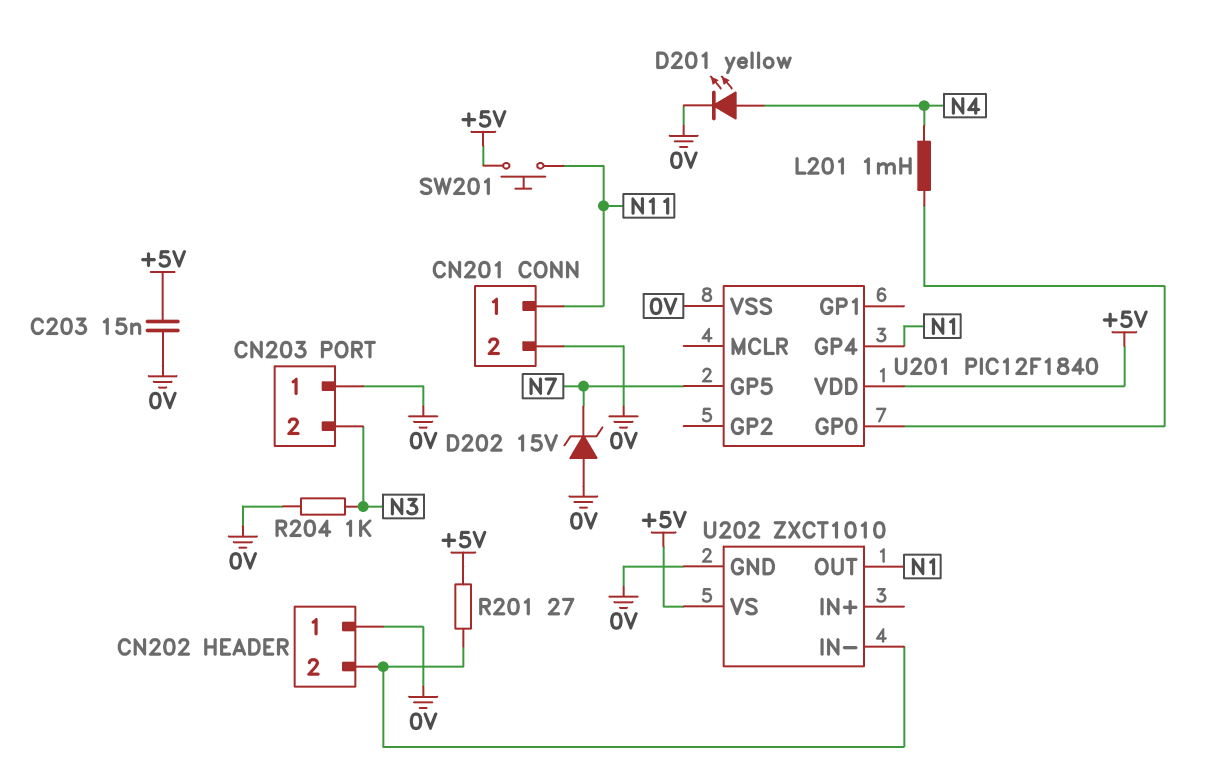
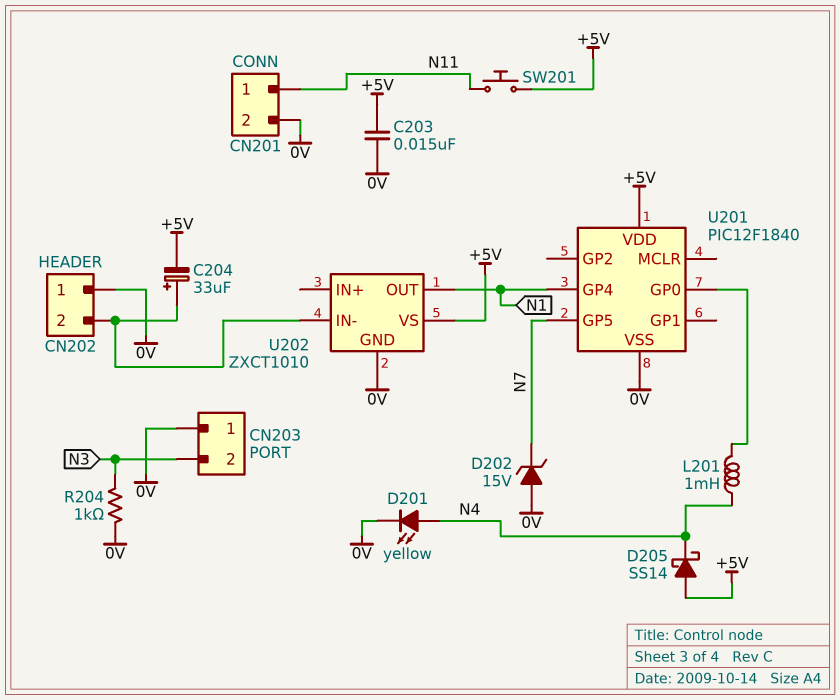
C204: none -> 33uF (plus CN202/2, minus +5V)
D205: none -> schottky SS14 (A +5V, K N4)
R201: 27 (+5V, CN202/2) -> none

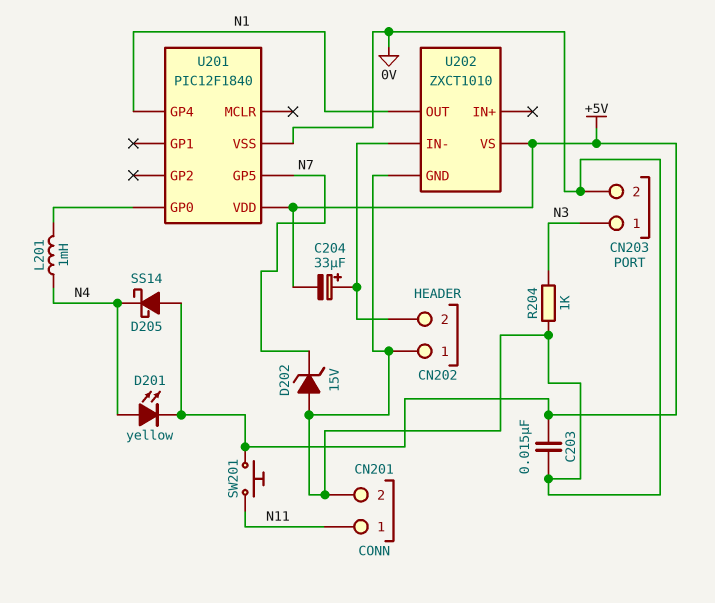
CN203 pin 1: 0V -> N3
CN203 pin 2: N3 -> 0V
D201: LED yellow (A N4, K 0V) -> LED yellow (A N4, K +5V)

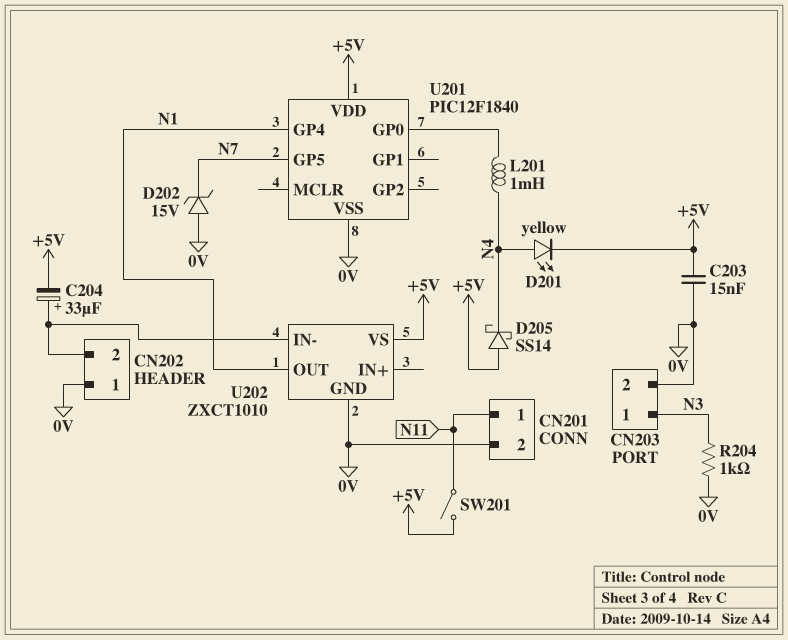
SW201: button (+5V, N11) -> switch (+5V, N11)

